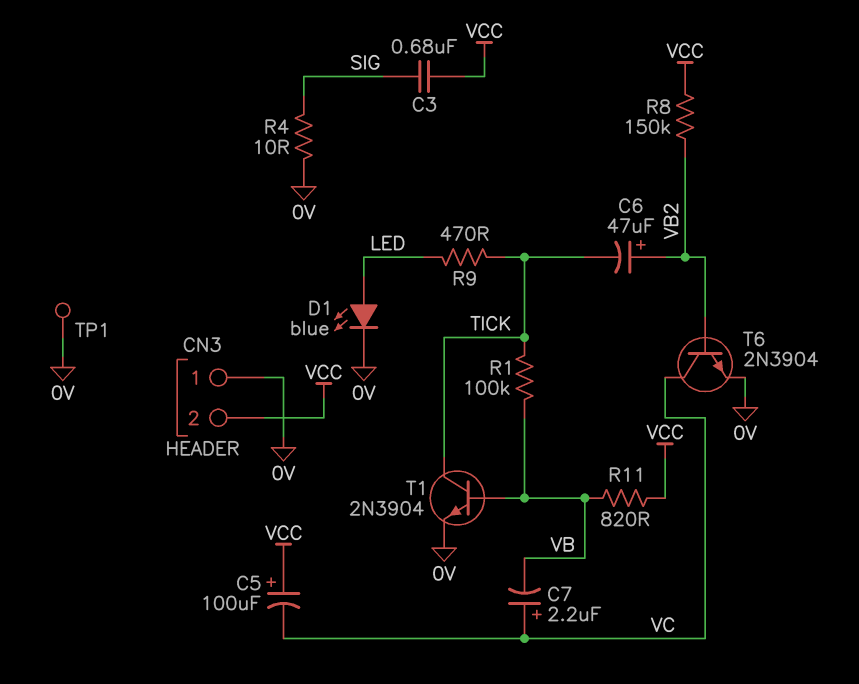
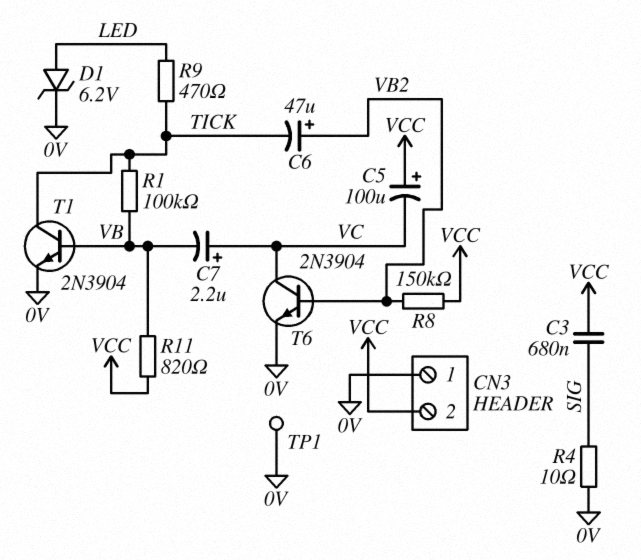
D1: LED blue (A LED, K 0V) -> zener 6.2V (A LED, K 0V)

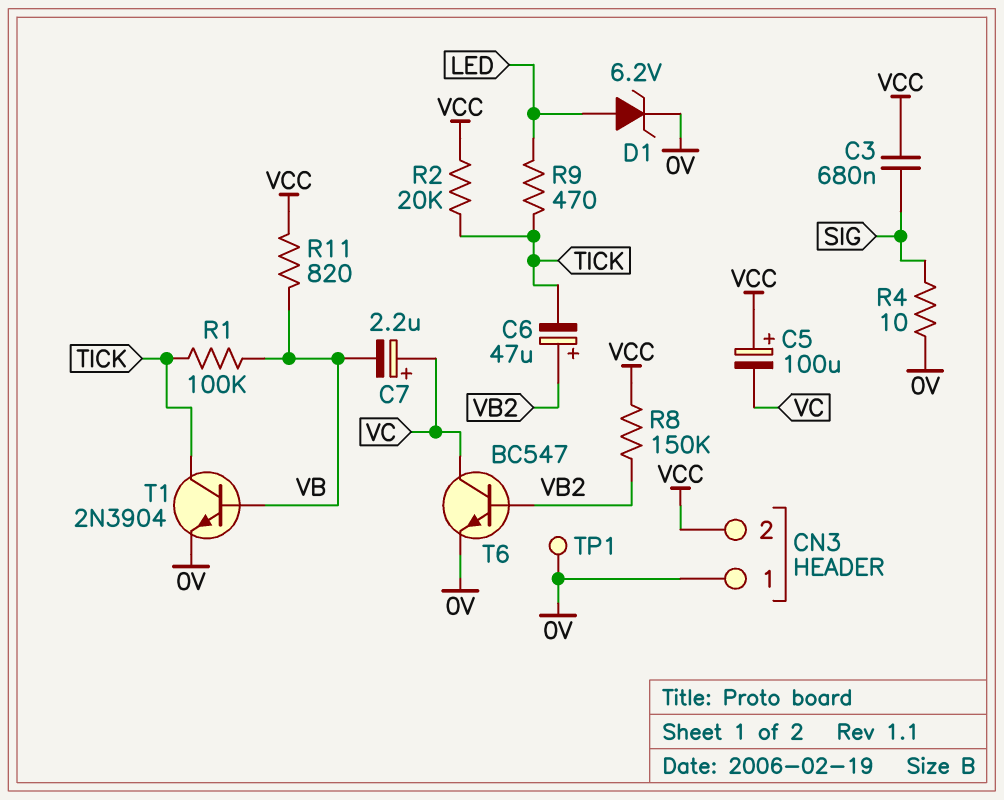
R2: none -> 20k (TICK, VCC)
T6: NPN 2N3904 (B VB2, C VC, E 0V) -> NPN BC547 (B VB2, C VC, E 0V)

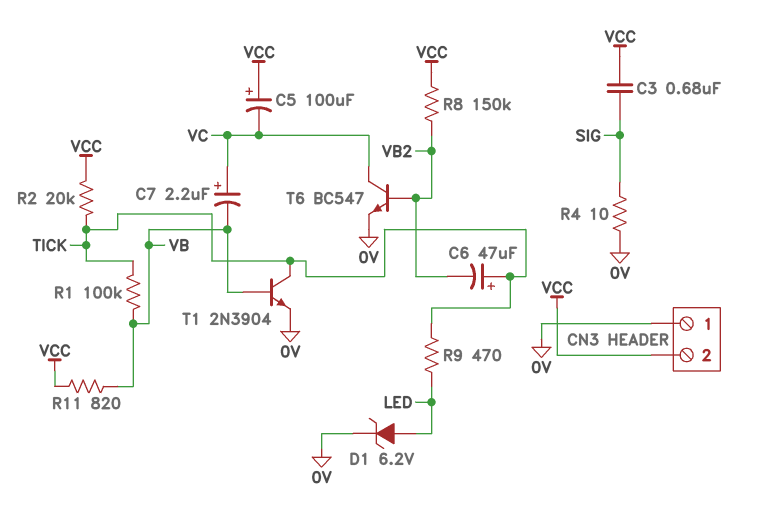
C6: 47uF (plus VB2, minus TICK) -> 47uF (plus TICK, minus VB2)
TP1: test point (0V) -> none

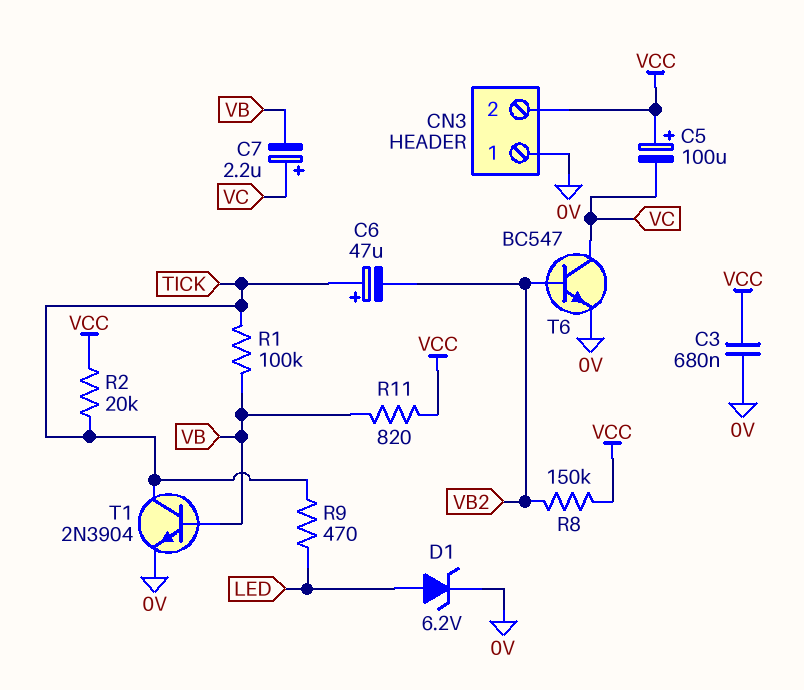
C3: 680nF (SIG, VCC) -> 680nF (0V, VCC)
R4: 10 (0V, SIG) -> none

